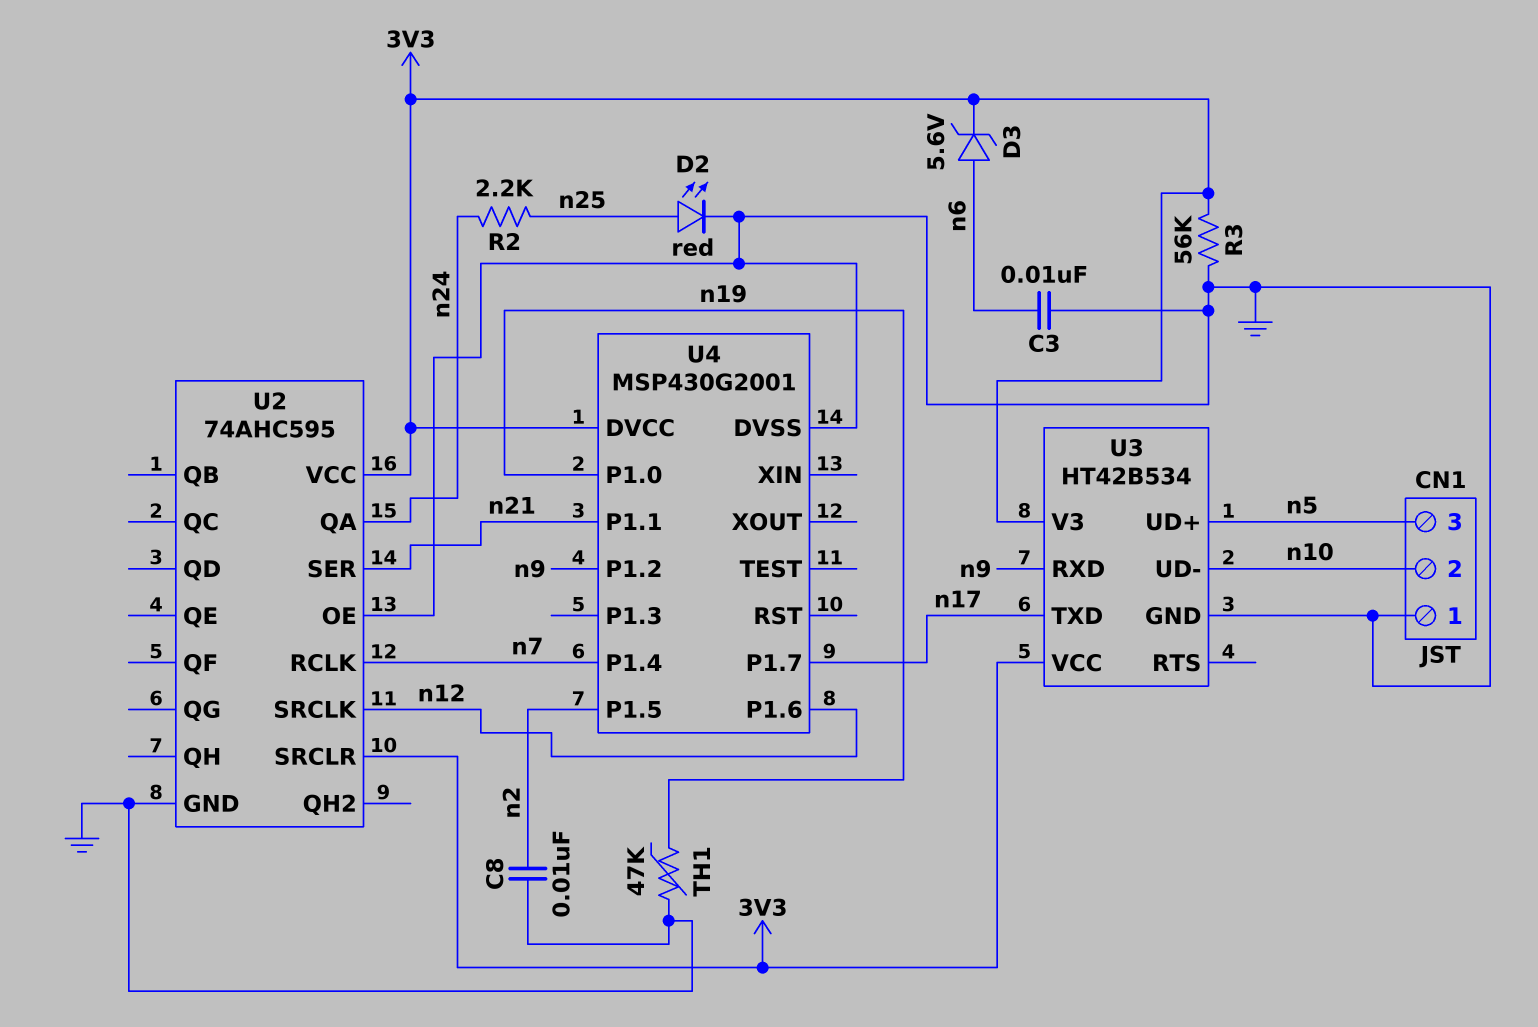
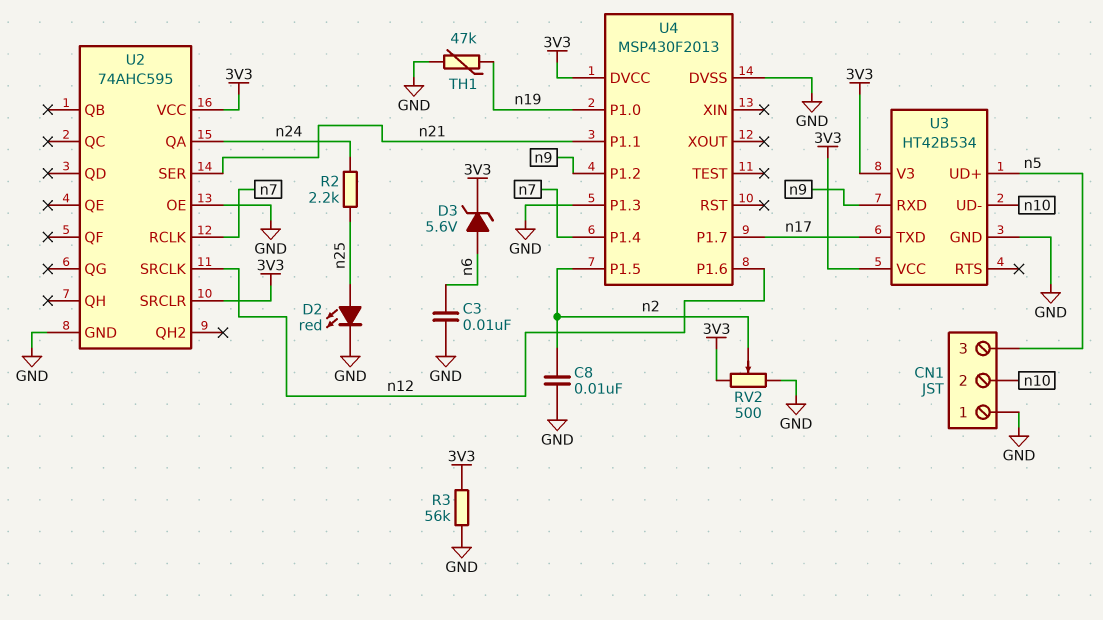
RV2: none -> 500 (3V3, GND, wiper n2)
U4: MSP430G2001 -> MSP430F2013
U4 pin P1.3: none -> GND

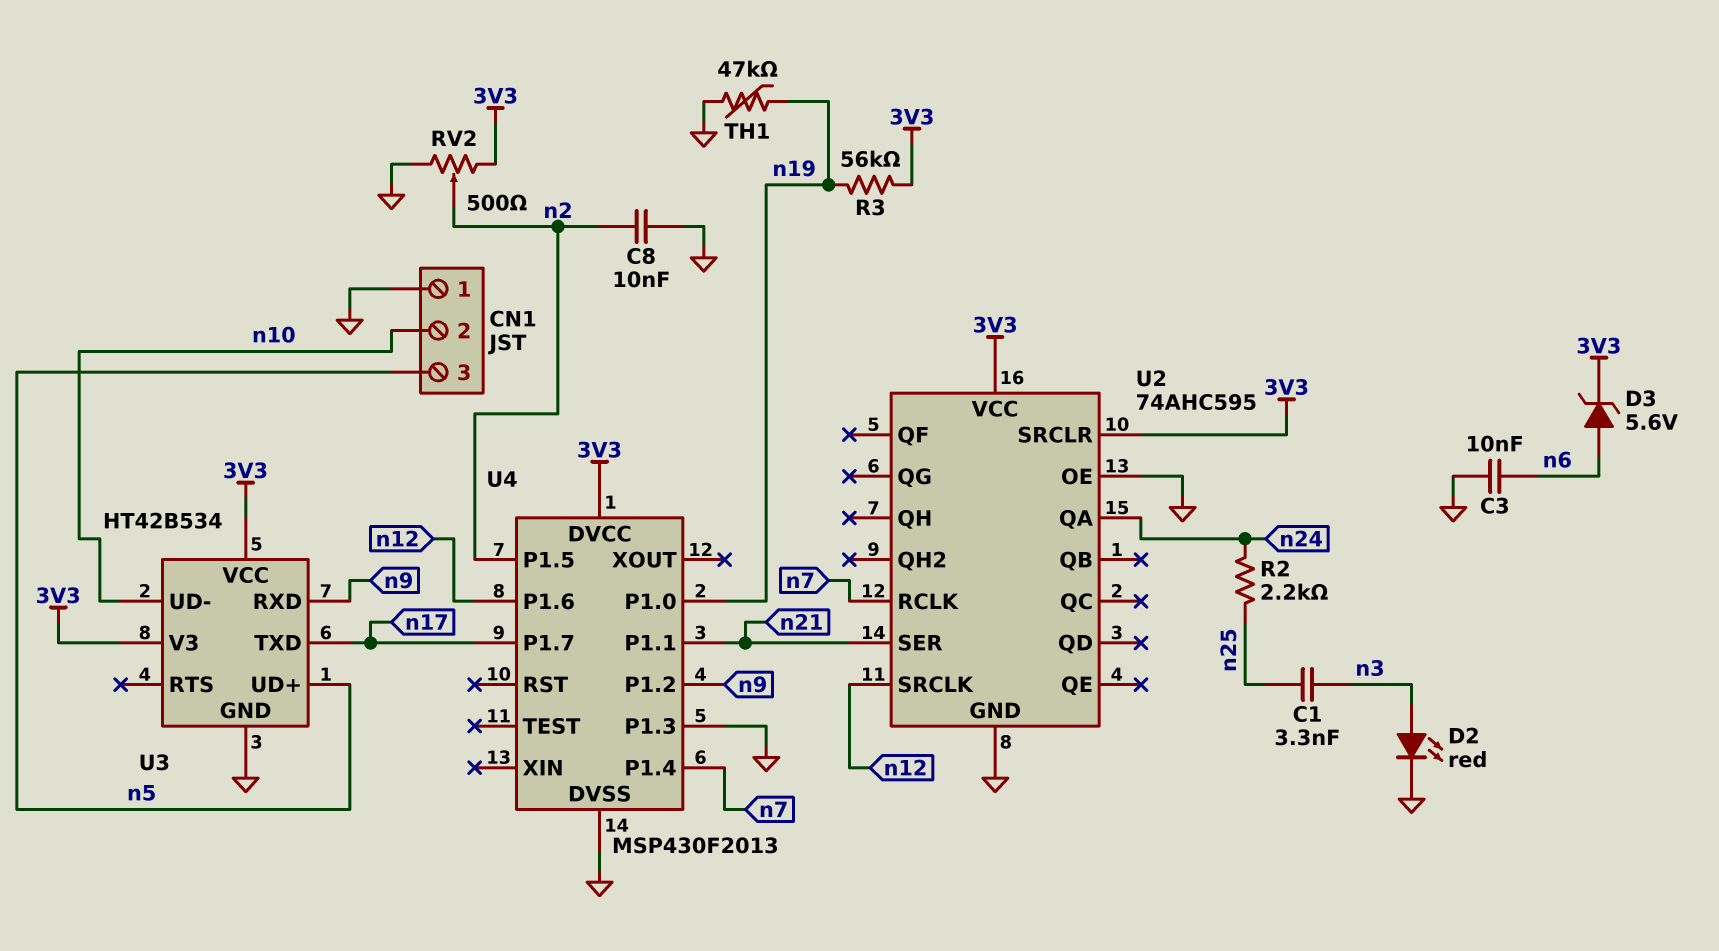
C1: none -> 3.3nF (n3, n25)
D2: LED red (A n25, K GND) -> LED red (A n3, K GND)
R3: 56k (3V3, GND) -> 56k (3V3, n19)

